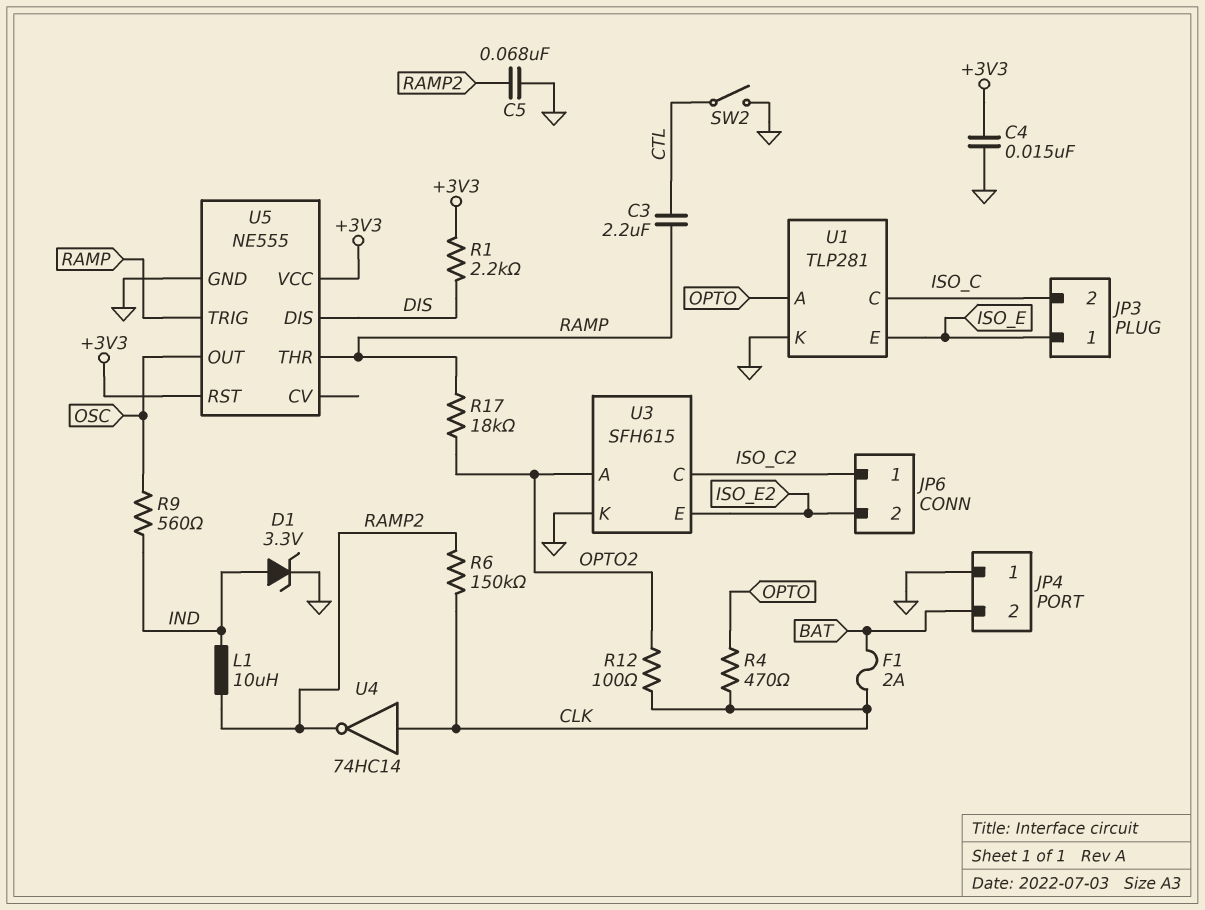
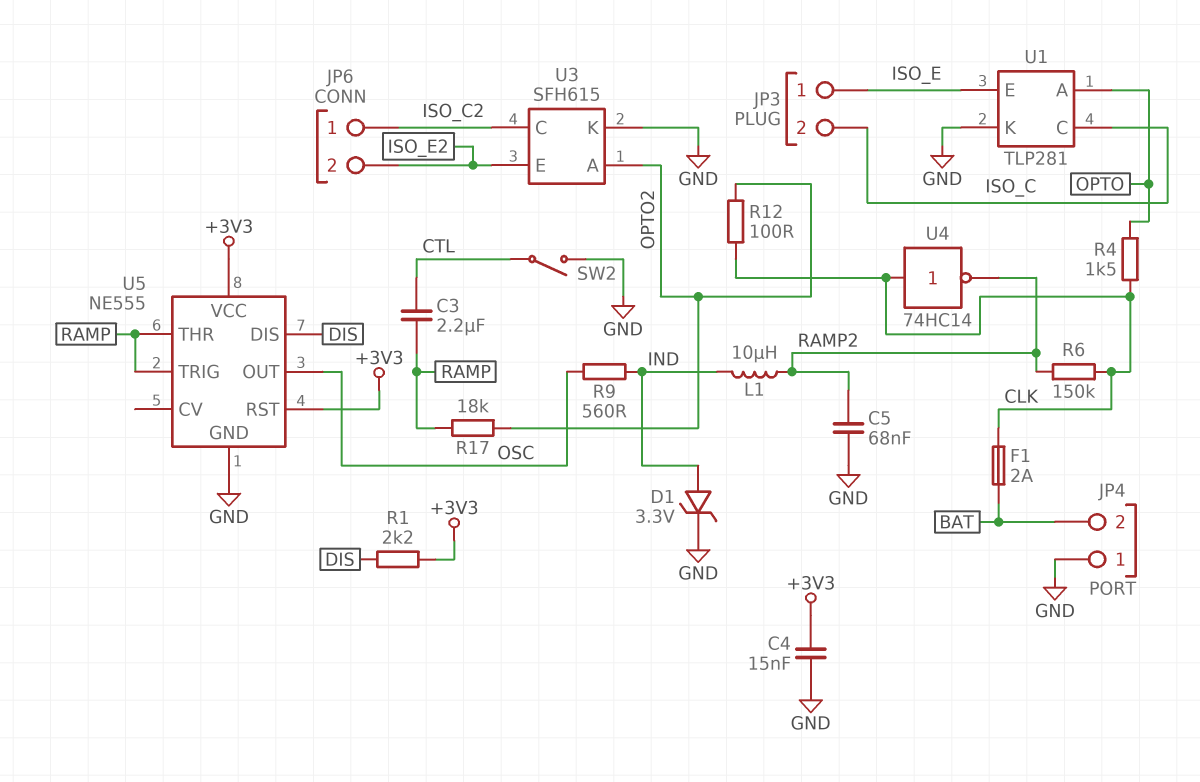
R4: 470 (CLK, OPTO) -> 1.5k (CLK, OPTO)

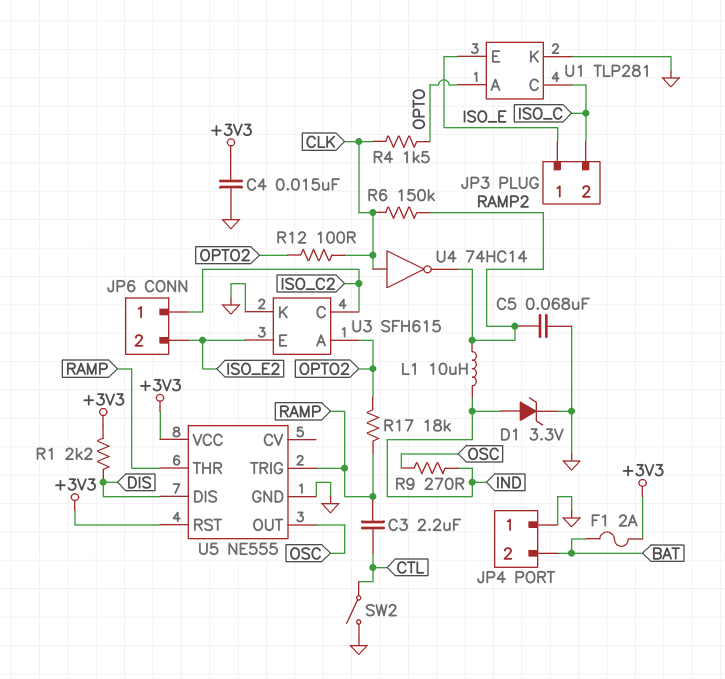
F1: 2A (BAT, CLK) -> 2A (+3V3, BAT)
R9: 560 (IND, OSC) -> 270 (IND, OSC)

